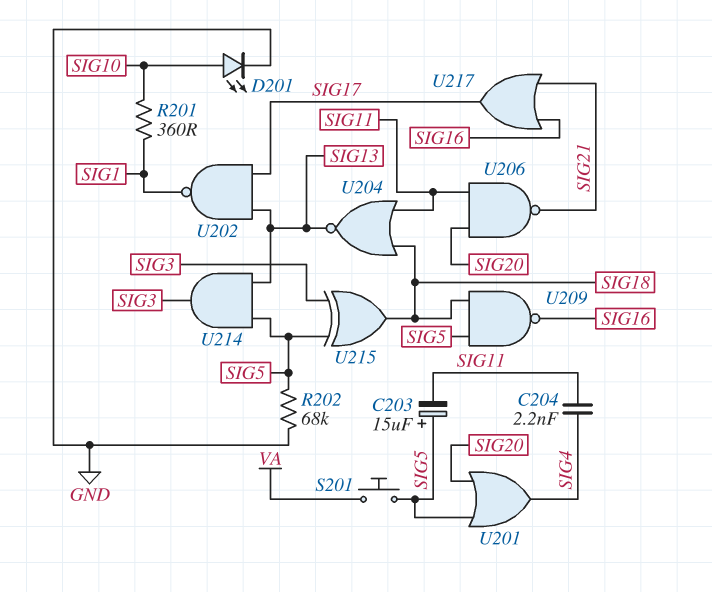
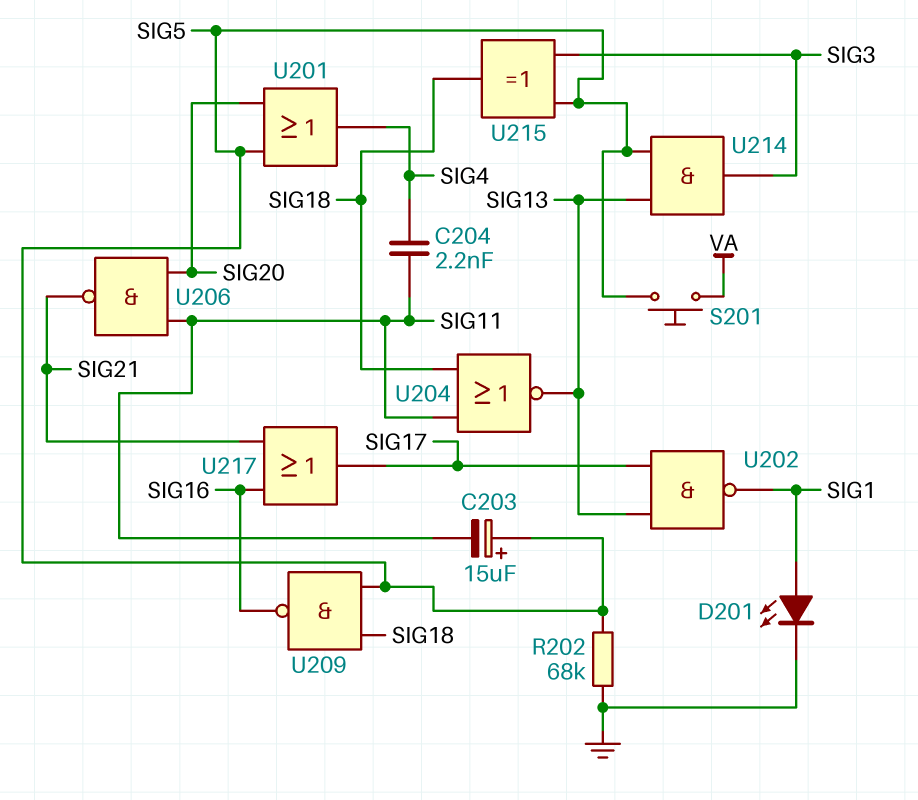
D201: LED (A SIG10, K GND) -> LED (A SIG1, K GND)
R201: 360 (SIG1, SIG10) -> none

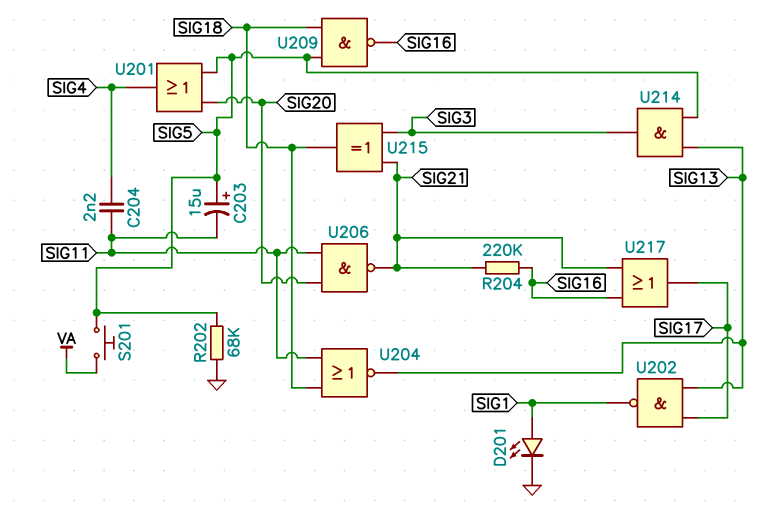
R204: none -> 220k (SIG16, SIG21)
U215: XOR (in SIG3, in SIG5, out SIG18) -> XOR (in SIG3, in SIG21, out SIG18)

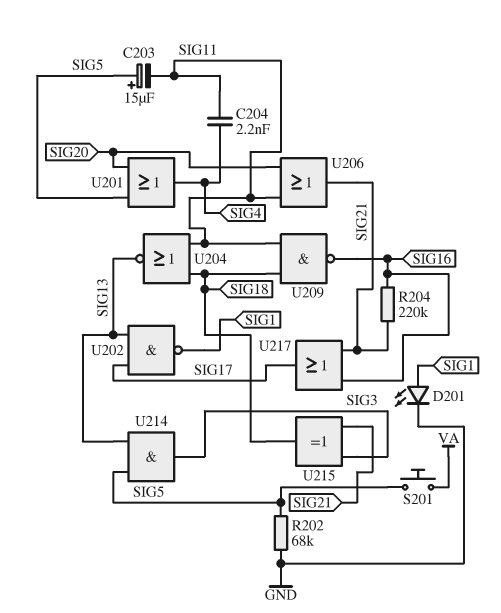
U206: NAND (in SIG11, in SIG20, out SIG21) -> OR (in SIG11, in SIG20, out SIG21)
U209: NAND (in SIG5, in SIG18, out SIG16) -> NAND (in SIG11, in SIG18, out SIG16)

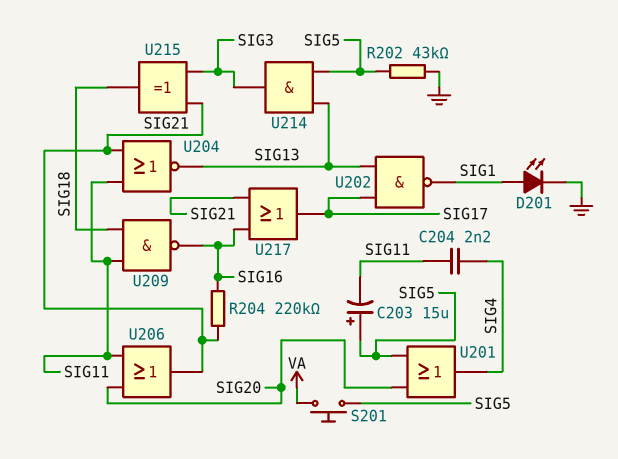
R202: 68k (GND, SIG5) -> 43k (GND, SIG5)
U204: NOR (in SIG11, in SIG18, out SIG13) -> NOR (in SIG11, in SIG21, out SIG13)

